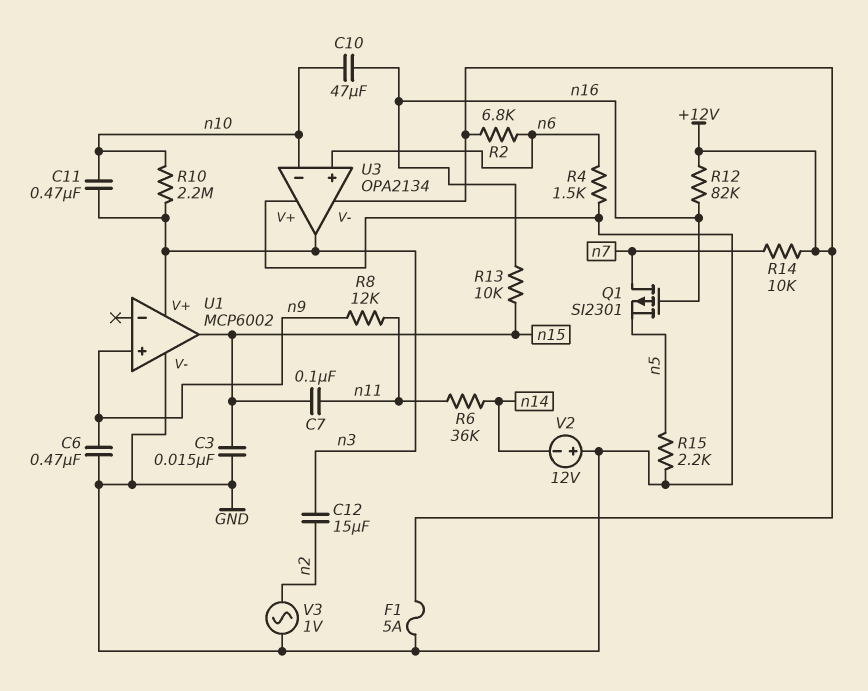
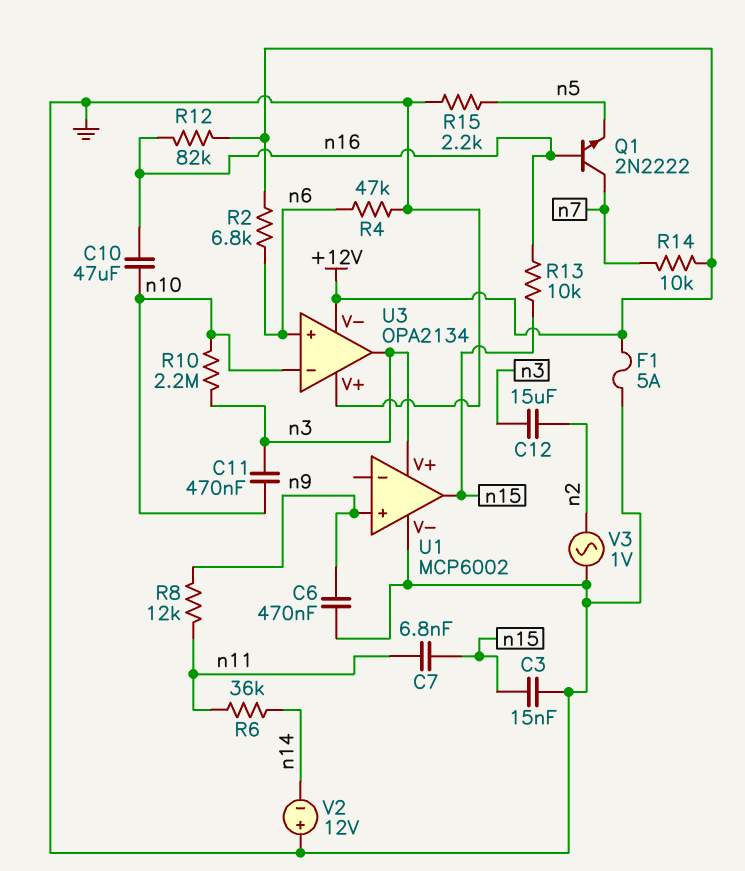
C7: 100nF (n11, n15) -> 6.8nF (n11, n15)
Q1: PMOS SI2301 (G n16, D n7, S n5) -> NPN 2N2222 (B n16, C n7, E n5)
R4: 1.5k (GND, n6) -> 47k (GND, n6)

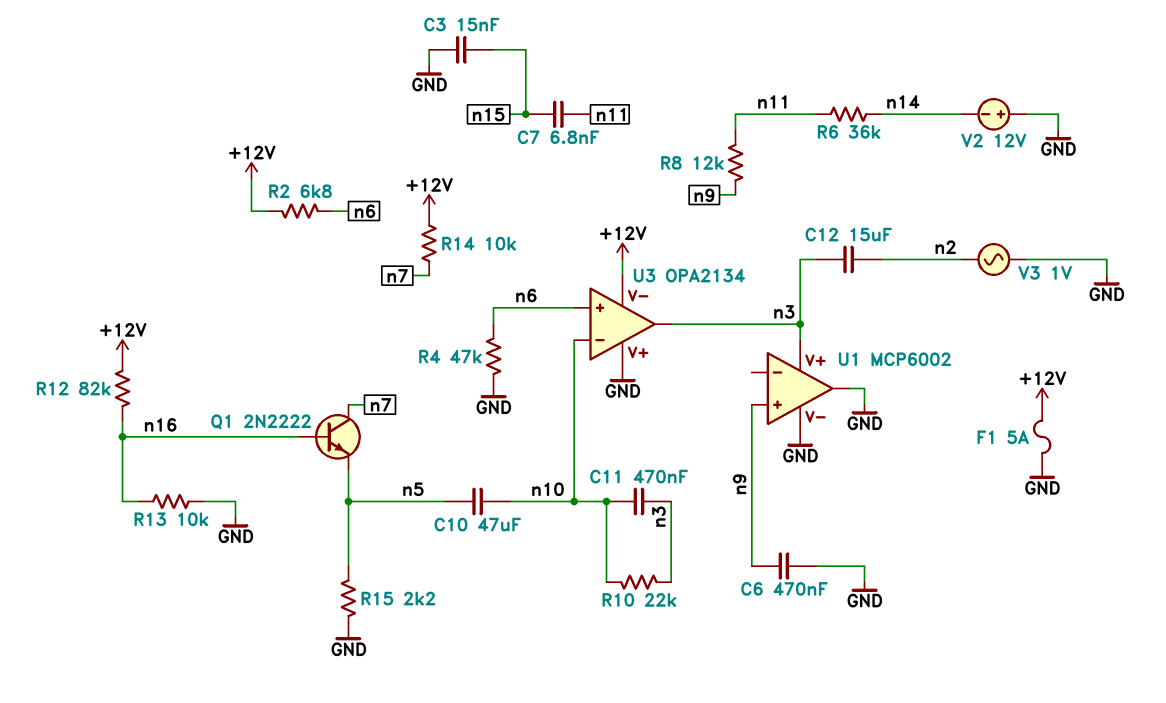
C10: 47uF (n10, n16) -> 47uF (n5, n10)
R10: 2.2M (n3, n10) -> 22k (n3, n10)
R13: 10k (n15, n16) -> 10k (GND, n16)
U1 pin out: n15 -> GND

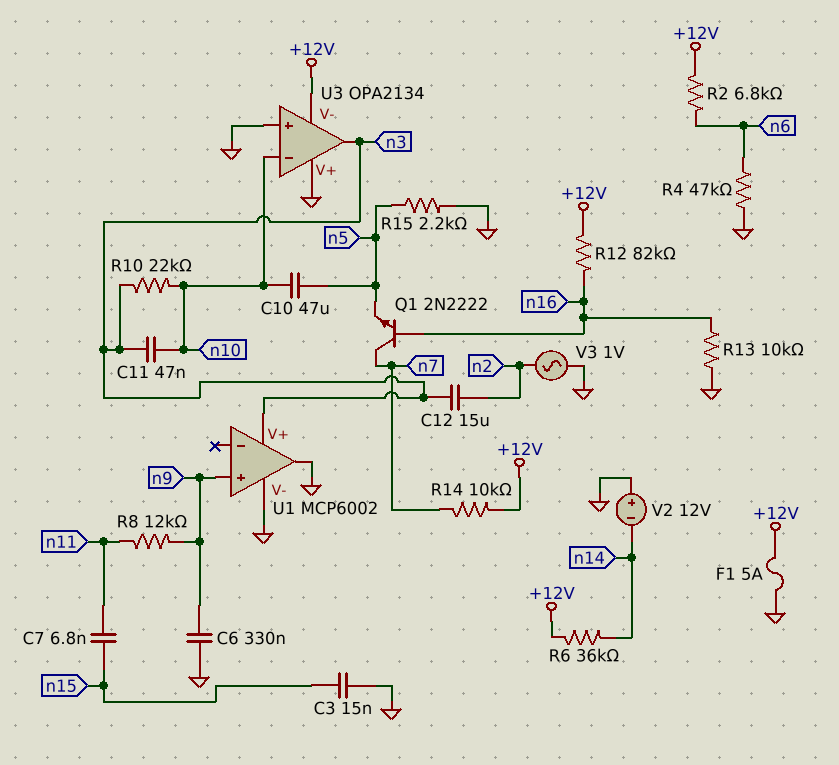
C6: 470nF (GND, n9) -> 330nF (GND, n9)
C11: 470nF (n3, n10) -> 47nF (n3, n10)
R6: 36k (n11, n14) -> 36k (+12V, n14)
U3 pin in+: n6 -> GND

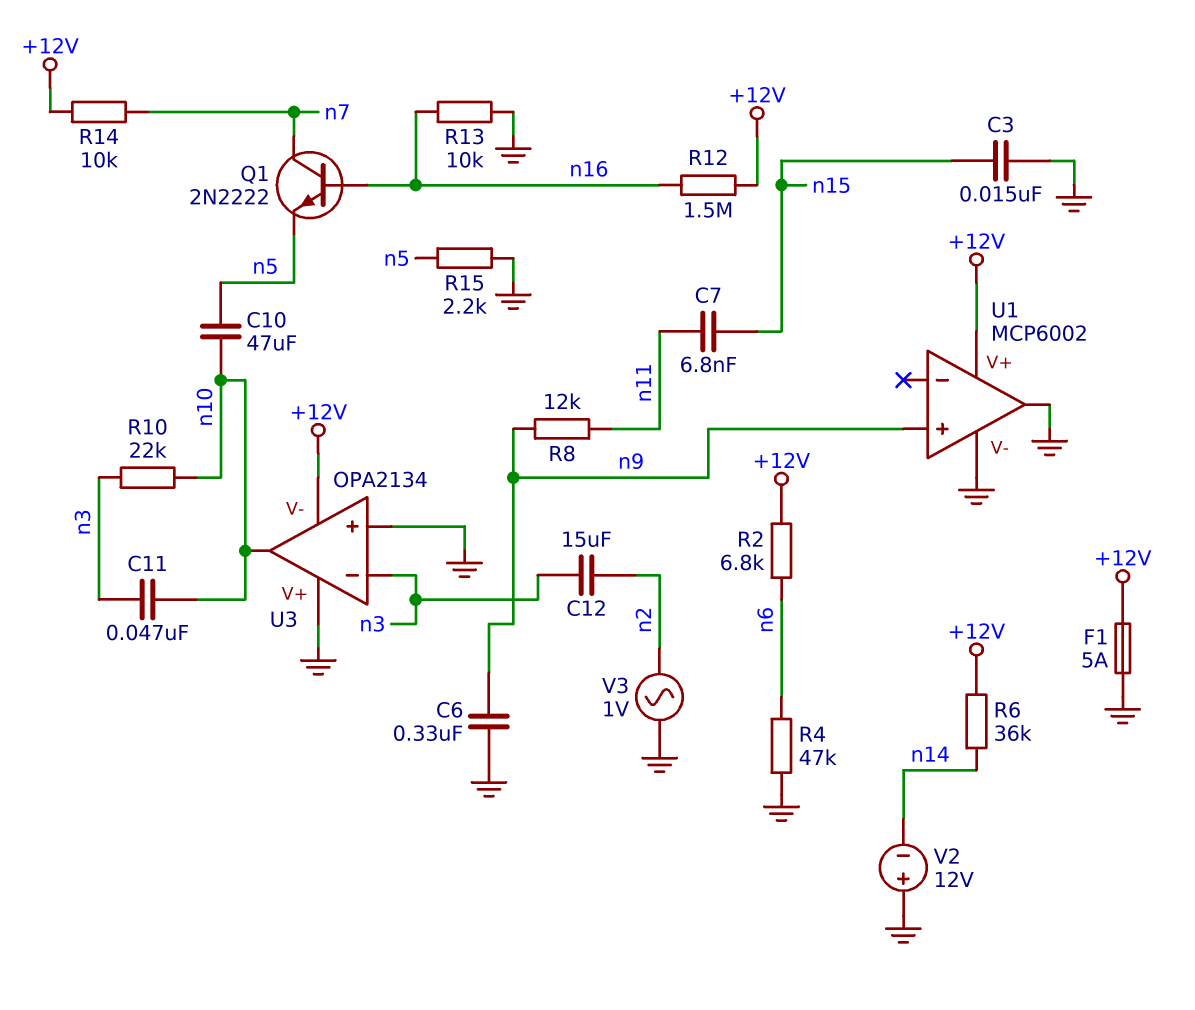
R12: 82k (+12V, n16) -> 1.5M (+12V, n16)
U1 pin V+: n3 -> +12V
U3 pin in-: n10 -> n3
U3 pin out: n3 -> n10

